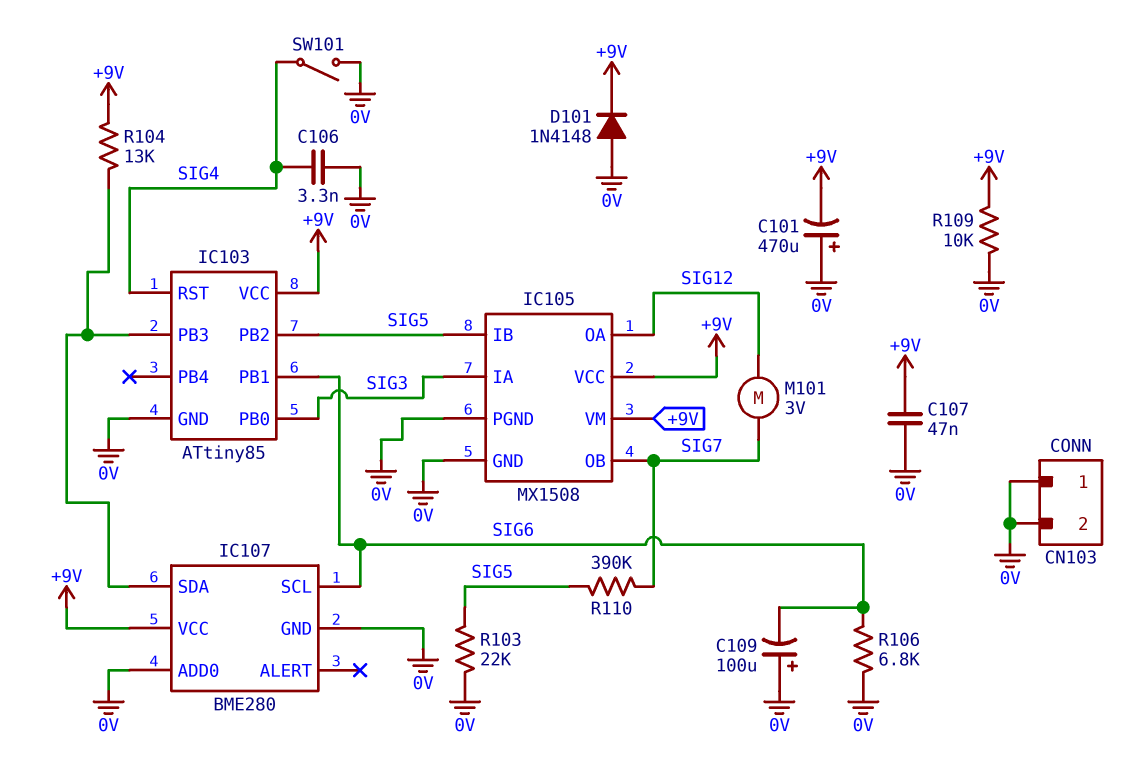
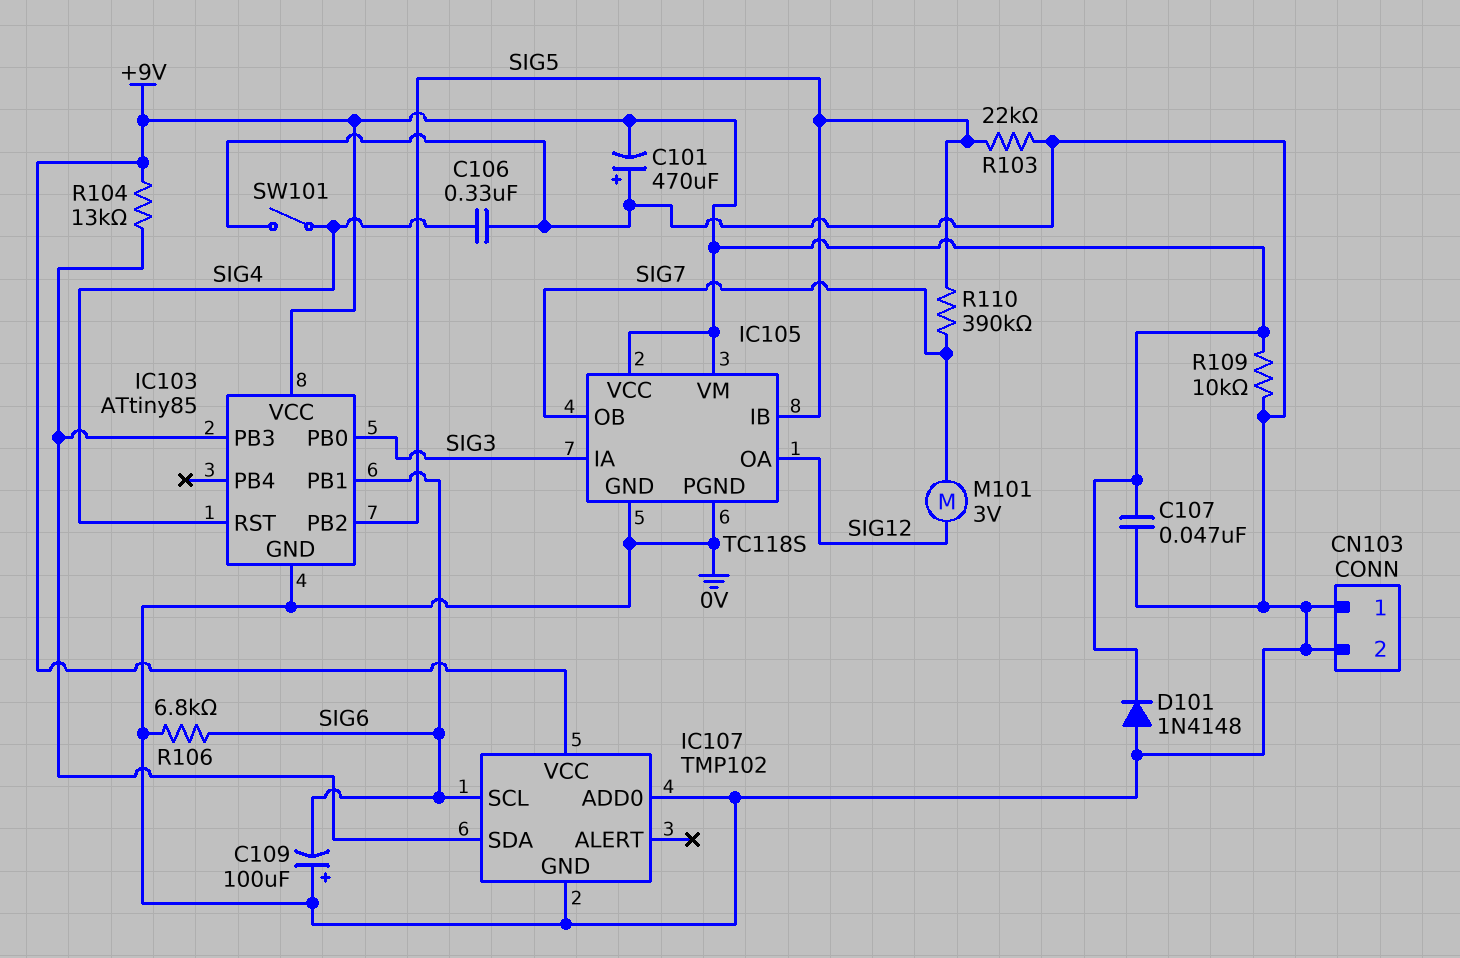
C106: 3.3nF (0V, SIG4) -> 330nF (0V, SIG4)
IC105: MX1508 -> TC118S
IC107: BME280 -> TMP102

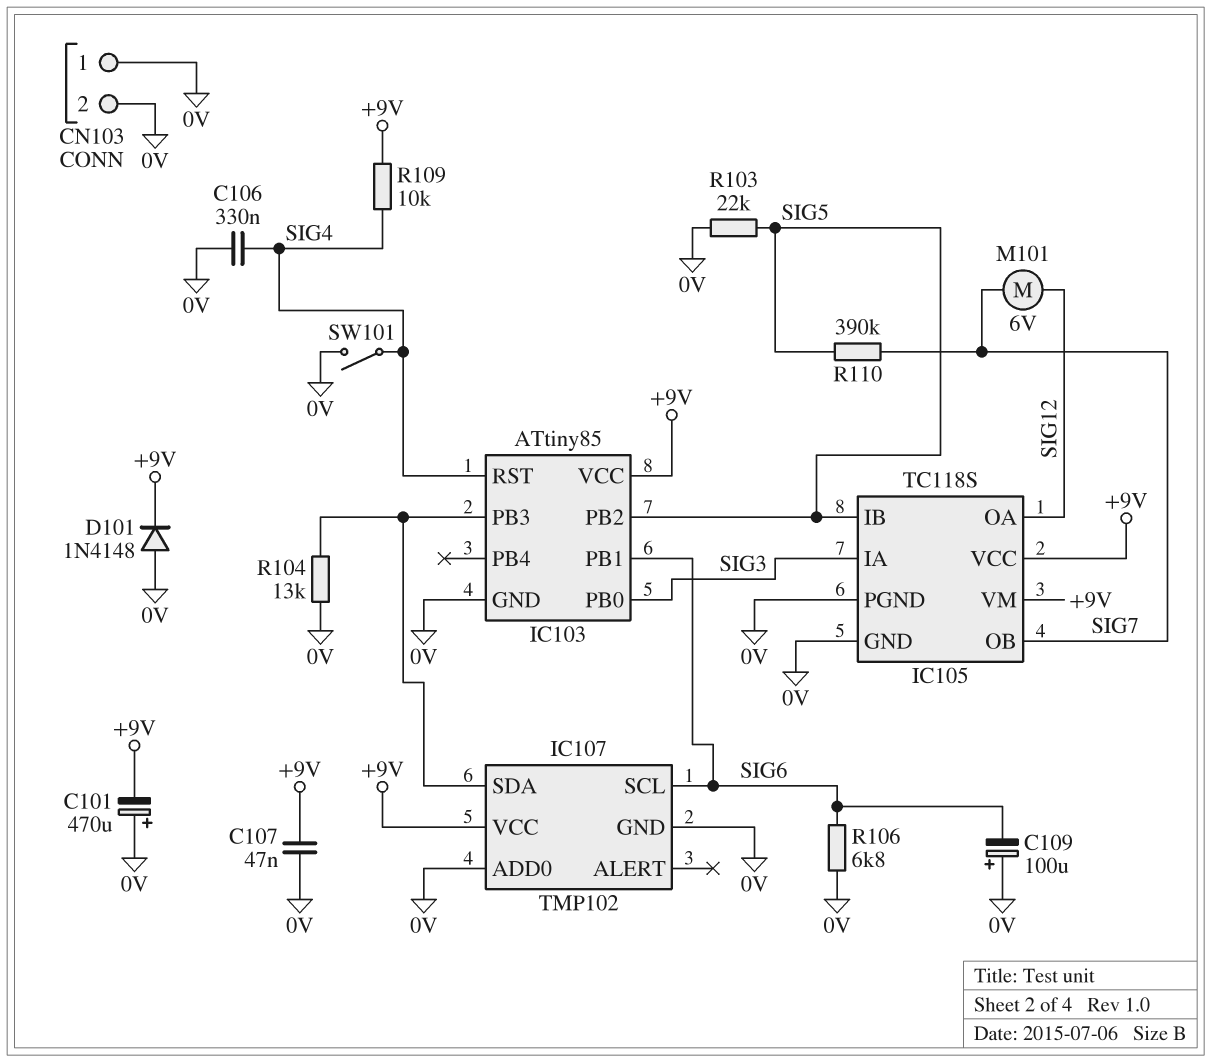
M101: motor 3V (SIG7, SIG12) -> motor 6V (SIG7, SIG12)
R104: 13k (+9V, IC103/PB3) -> 13k (0V, IC103/PB3)
R109: 10k (+9V, 0V) -> 10k (+9V, SIG4)

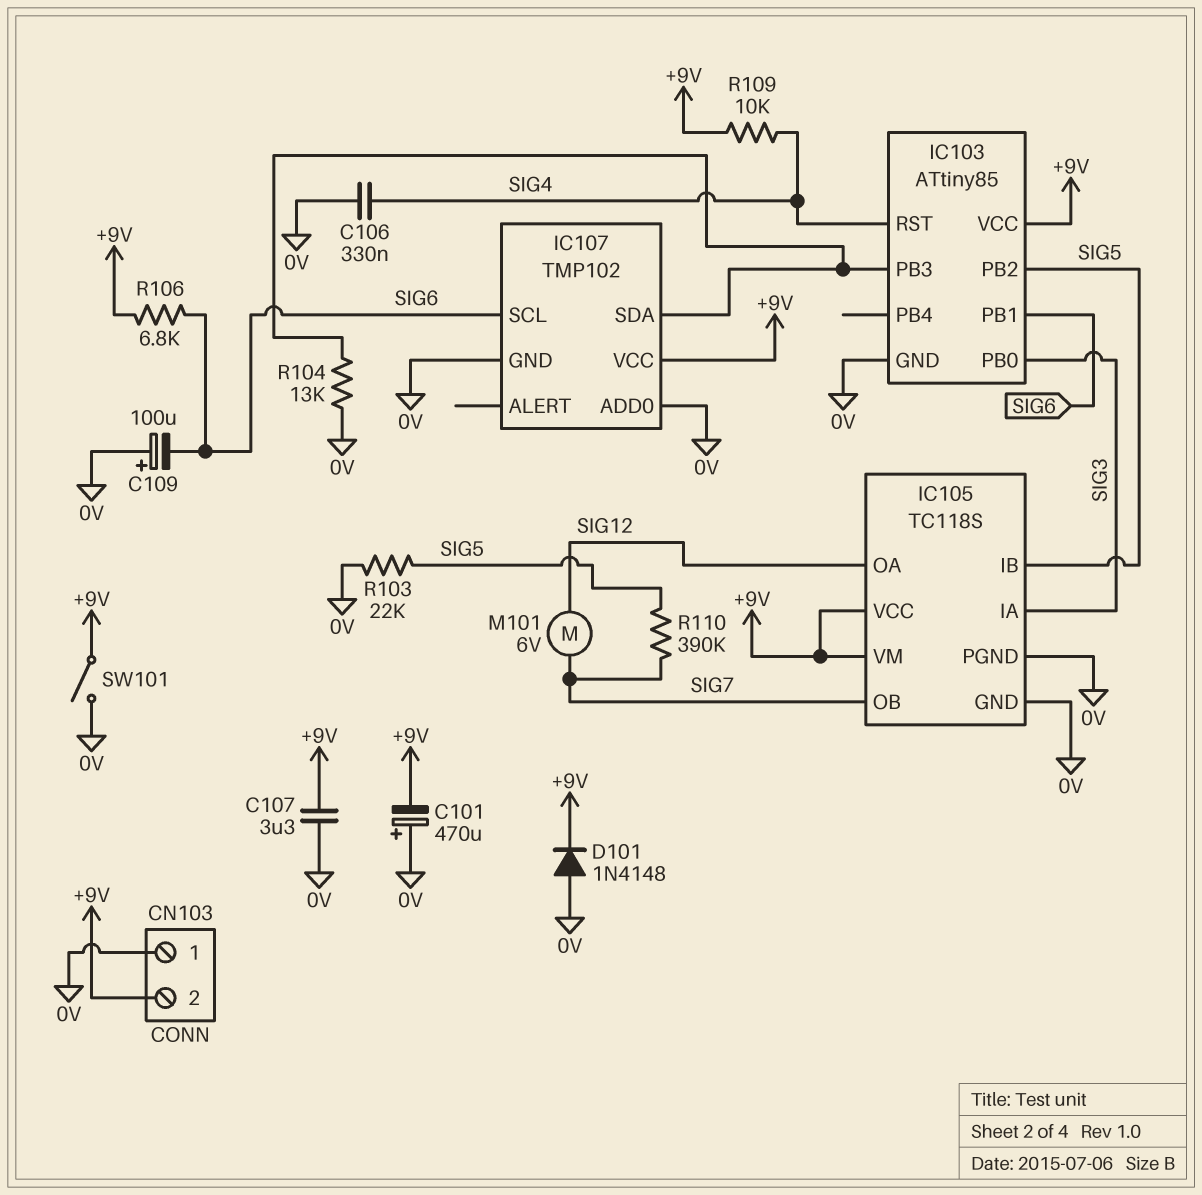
C107: 47nF (+9V, 0V) -> 3.3uF (+9V, 0V)
CN103 pin 2: 0V -> +9V
R106: 6.8k (0V, SIG6) -> 6.8k (+9V, SIG6)
SW101: switch (0V, SIG4) -> switch (+9V, 0V)

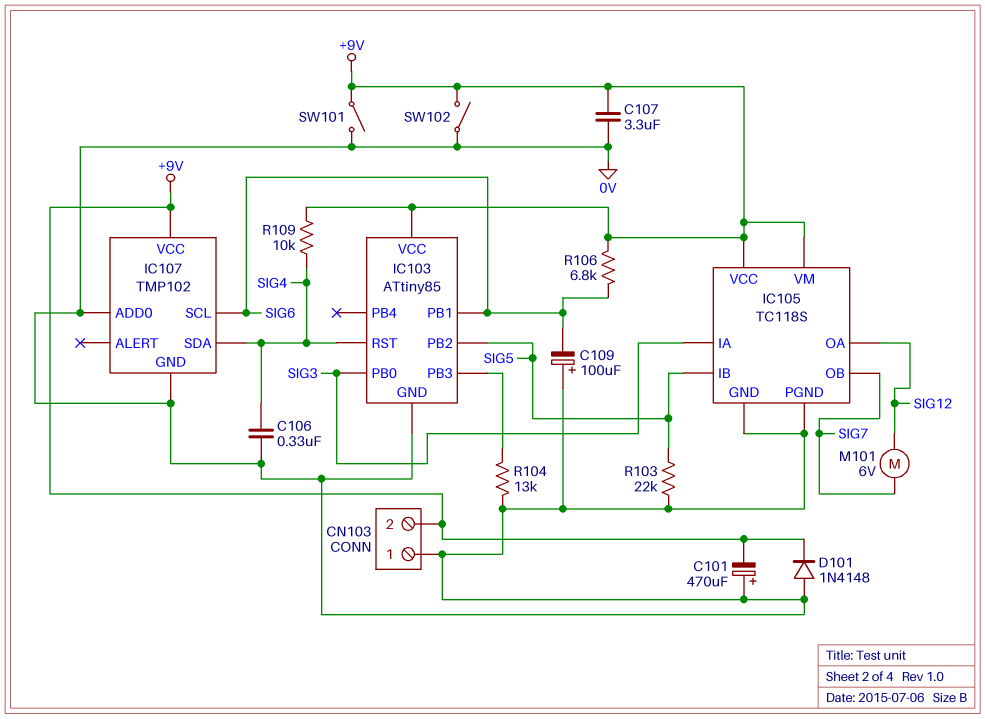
IC107 pin SDA: IC103/PB3 -> SIG4
R110: 390k (SIG5, SIG7) -> none
SW102: none -> switch (+9V, 0V)

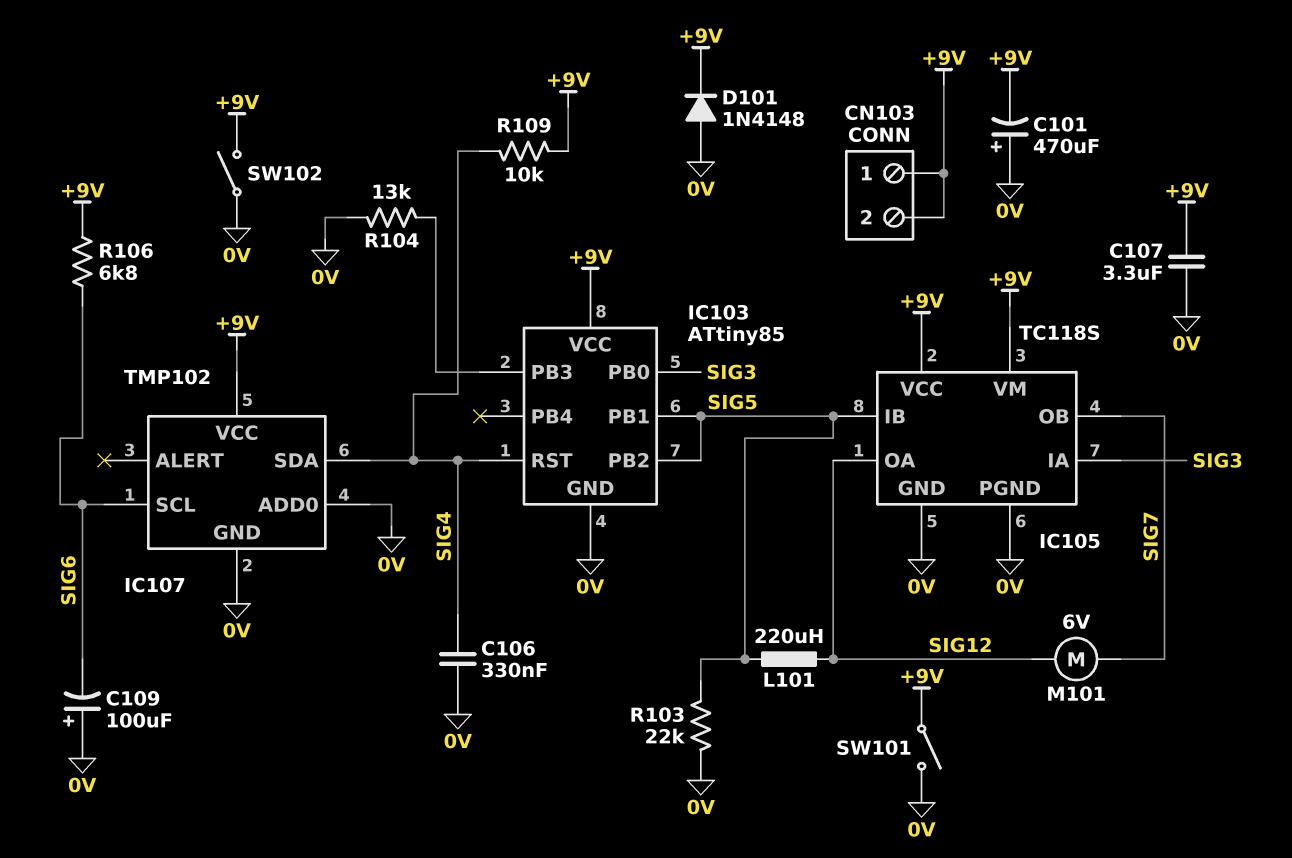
CN103 pin 1: 0V -> +9V
IC103 pin PB1: SIG6 -> SIG5
L101: none -> 220uH (SIG5, SIG12)

